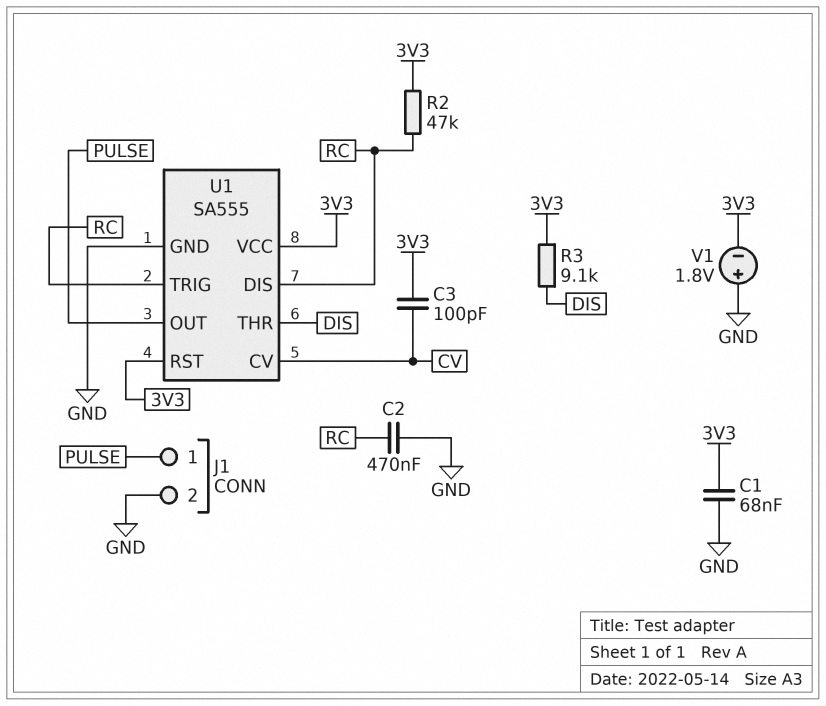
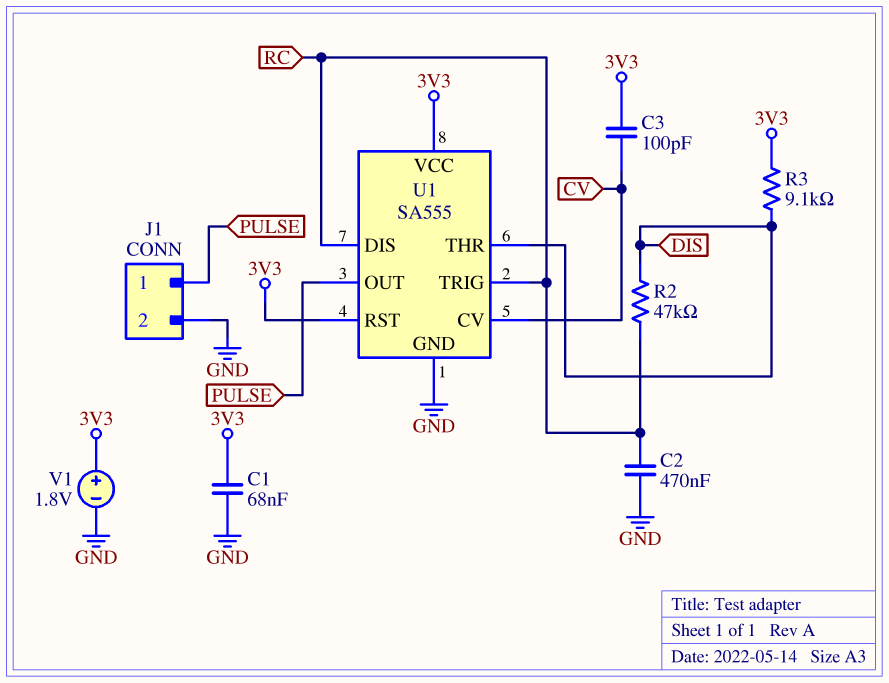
R2: 47k (3V3, RC) -> 47k (DIS, RC)
V1: 1.8V (plus GND, minus 3V3) -> 1.8V (plus 3V3, minus GND)

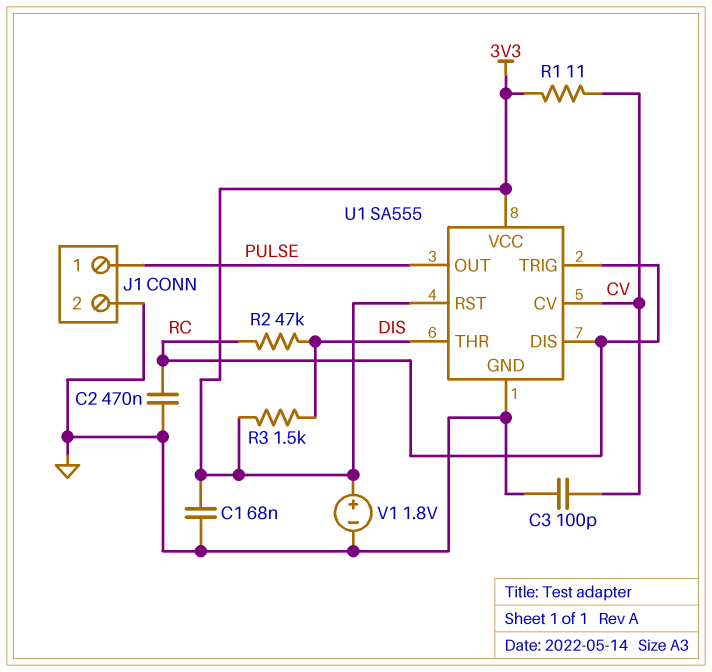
C3: 100pF (3V3, CV) -> 100pF (CV, GND)
R1: none -> 11 (3V3, CV)
R3: 9.1k (3V3, DIS) -> 1.5k (3V3, DIS)

